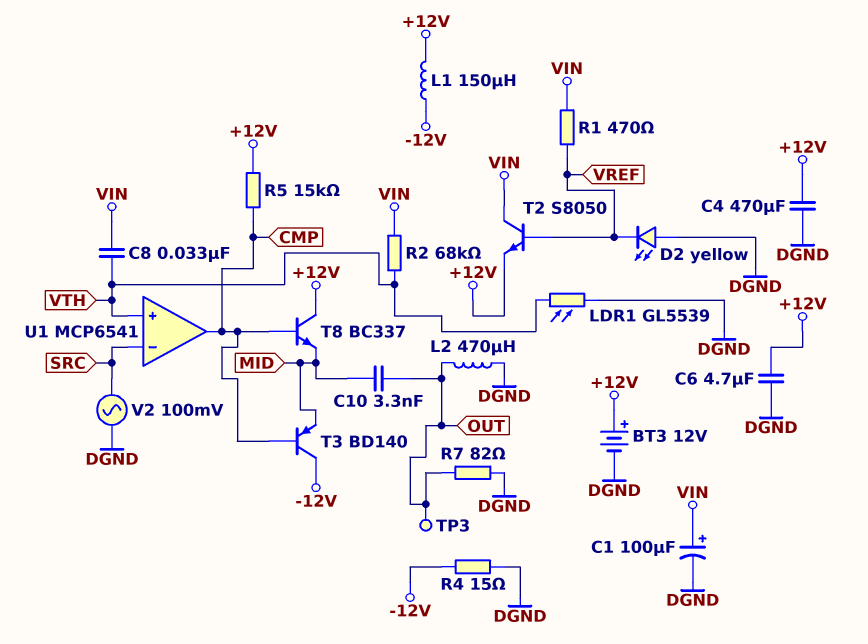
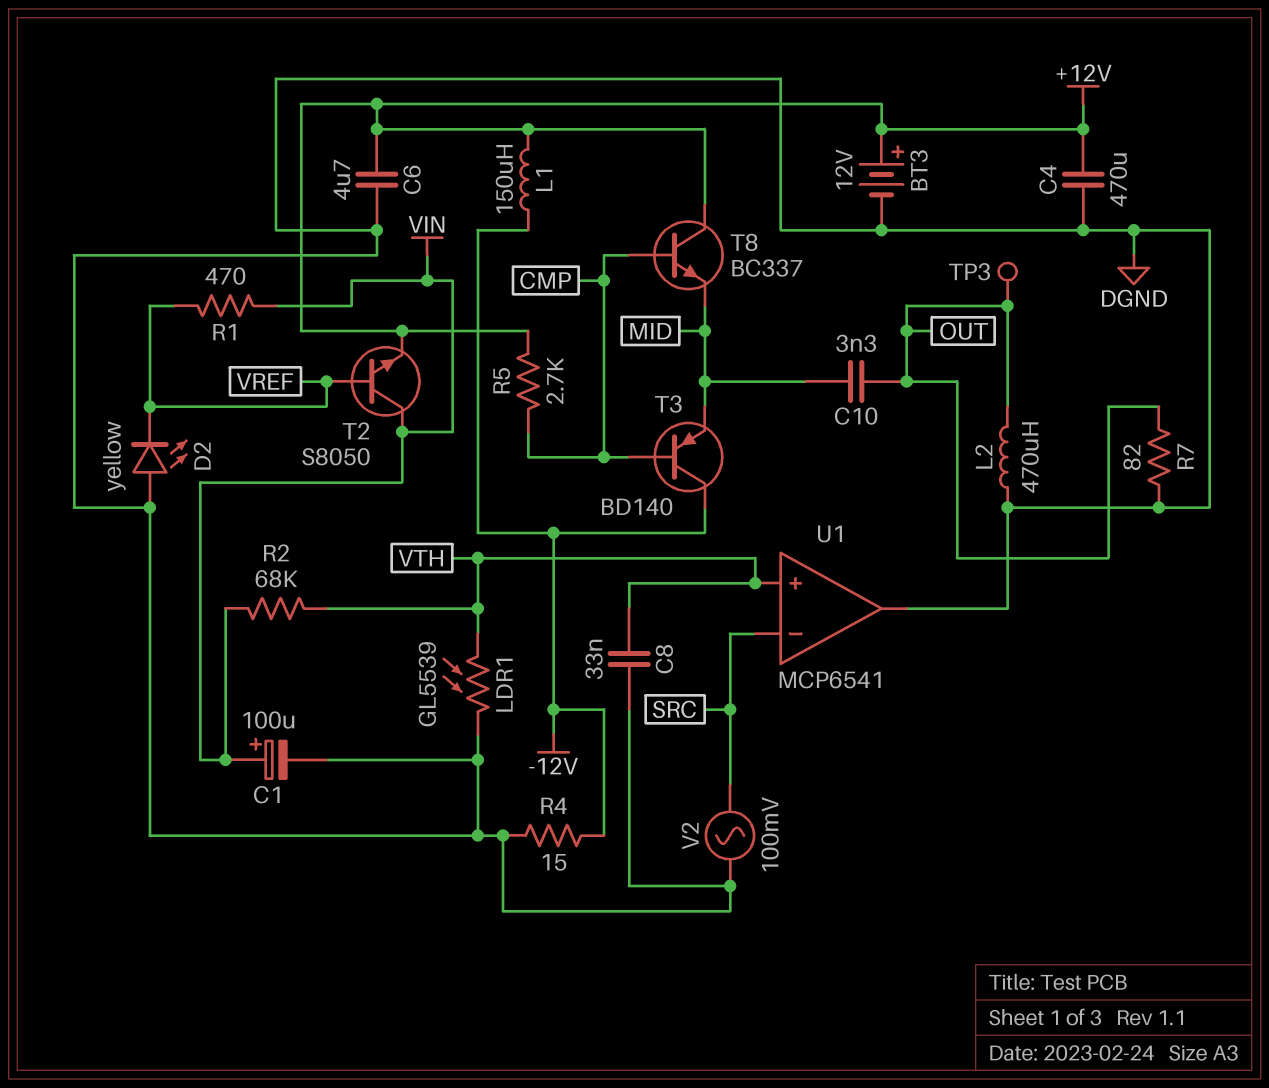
C8: 33nF (VIN, VTH) -> 33nF (DGND, VTH)
R5: 15k (+12V, CMP) -> 2.7k (+12V, CMP)
U1 pin out: CMP -> DGND

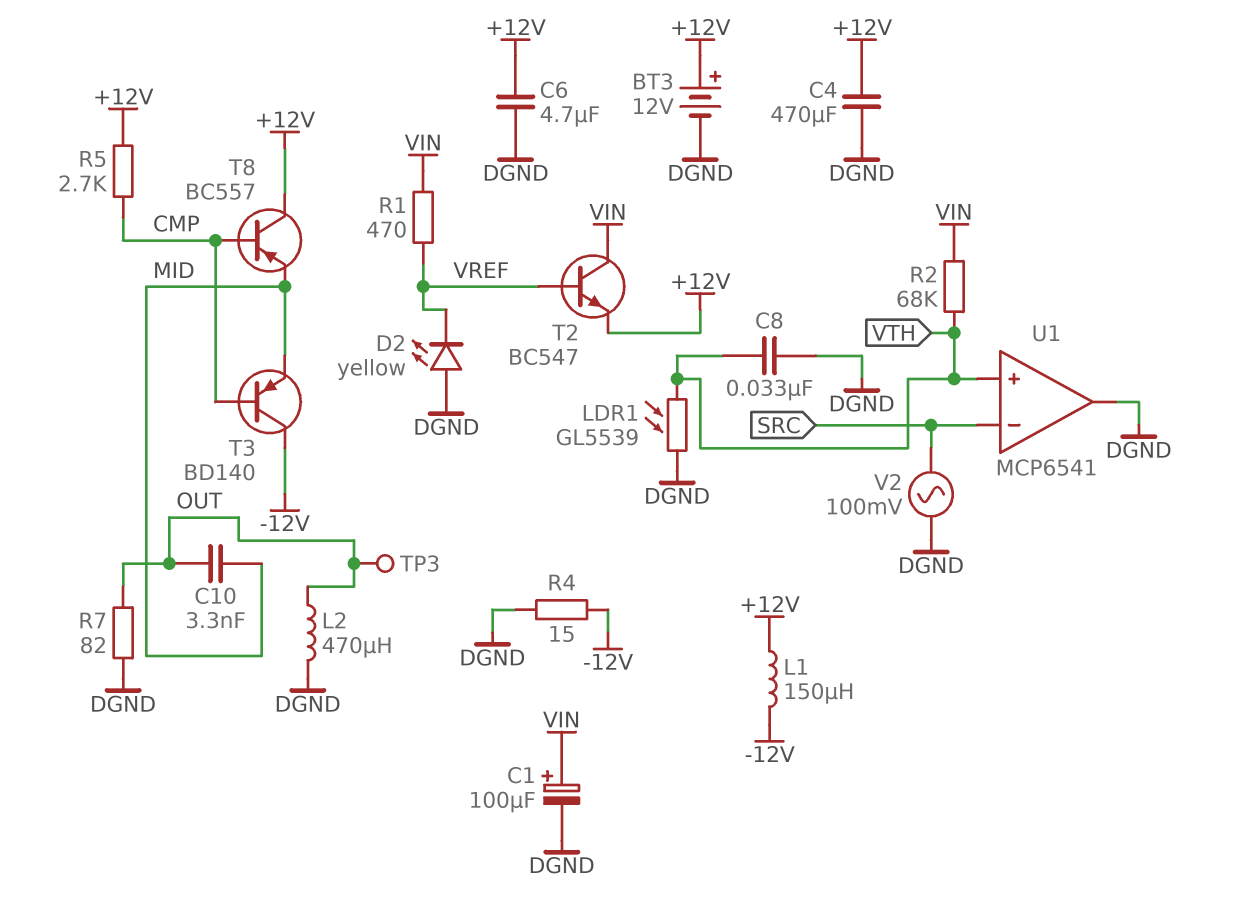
T2: NPN S8050 (B VREF, C VIN, E +12V) -> NPN BC547 (B VREF, C VIN, E +12V)
T8: NPN BC337 (B CMP, C +12V, E MID) -> PNP BC557 (B CMP, C +12V, E MID)

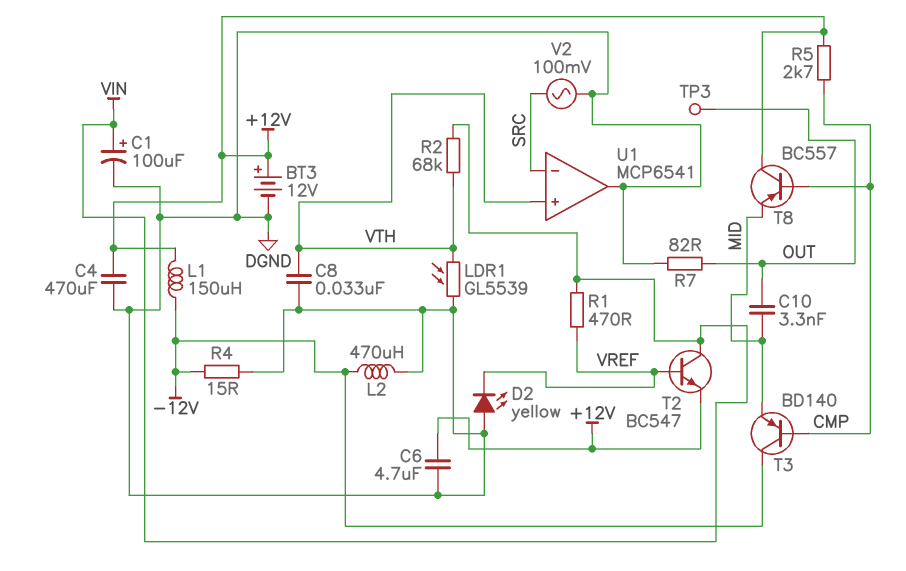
L2: 470uH (DGND, OUT) -> 470uH (-12V, DGND)

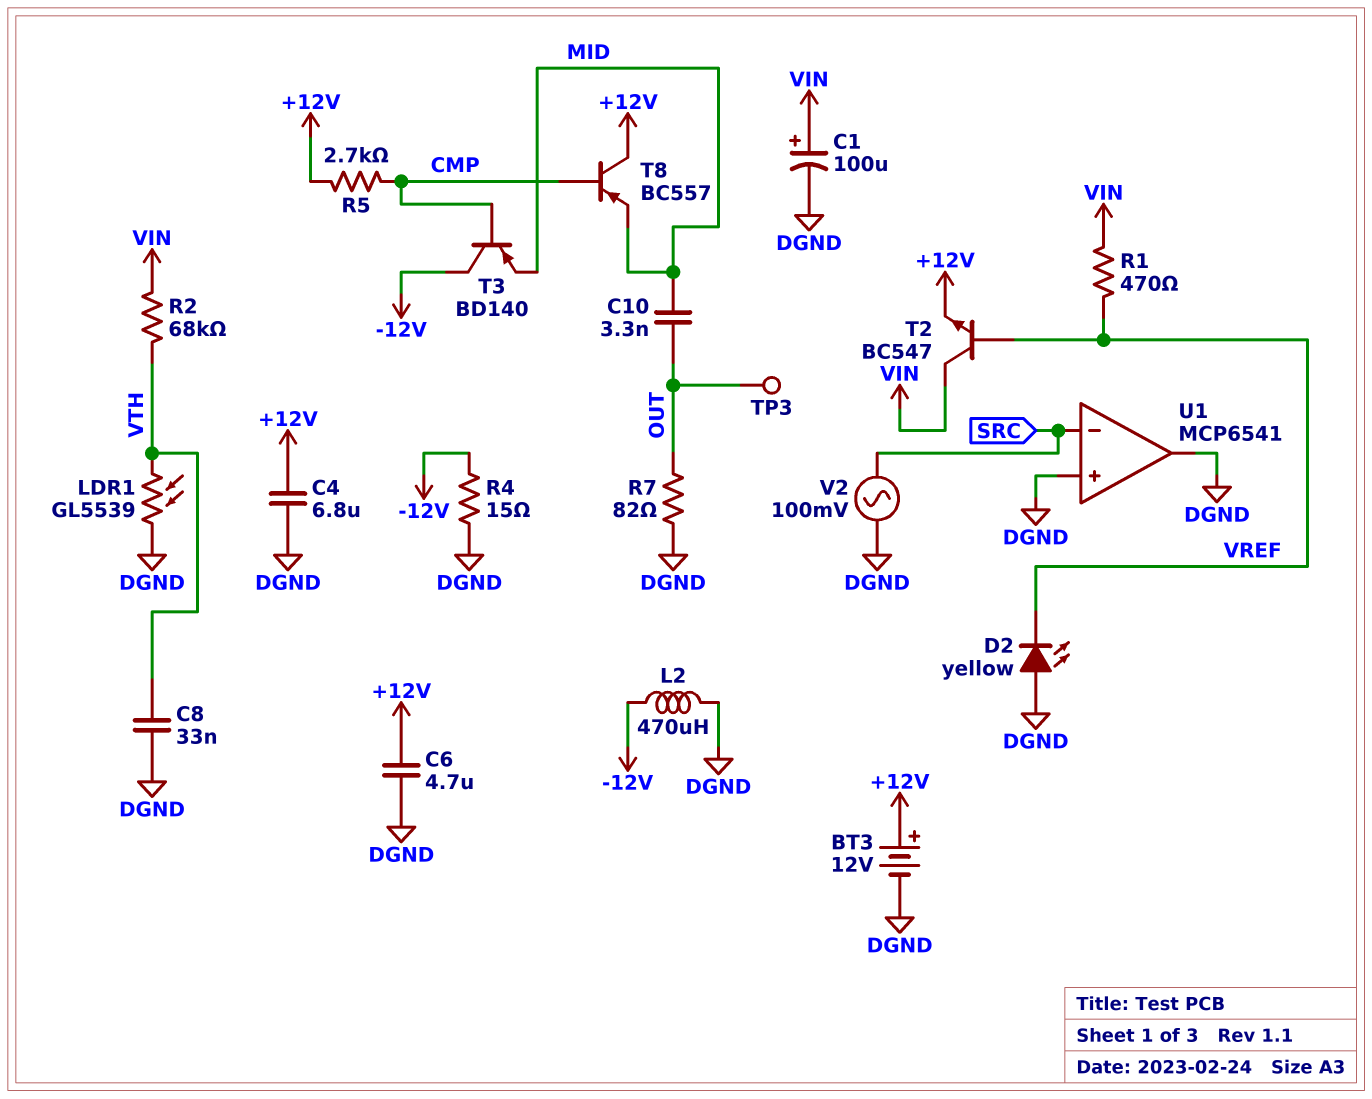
C4: 470uF (+12V, DGND) -> 6.8uF (+12V, DGND)
L1: 150uH (+12V, -12V) -> none
U1 pin in+: VTH -> DGND

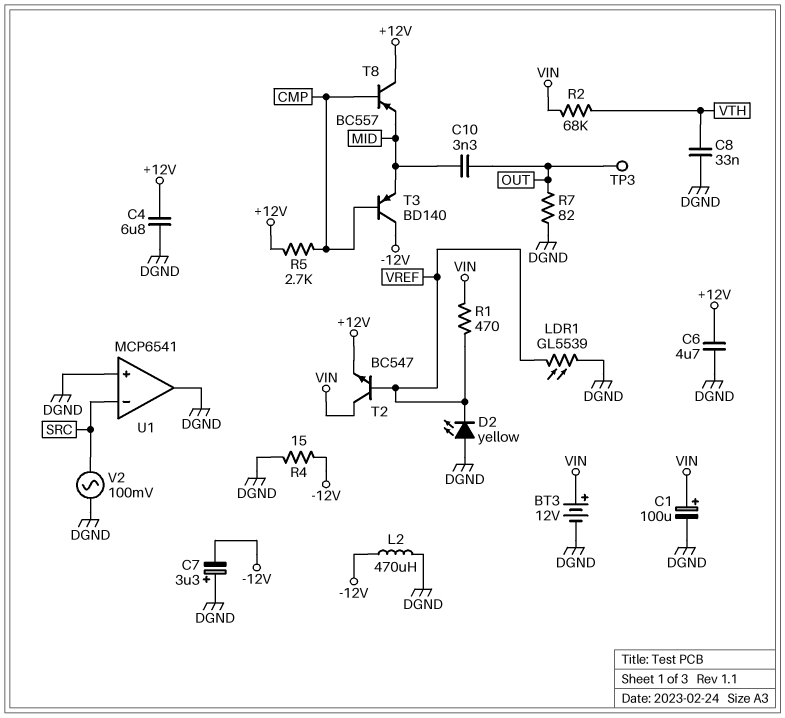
BT3: 12V (plus +12V, minus DGND) -> 12V (plus VIN, minus DGND)
C7: none -> 3.3uF (plus DGND, minus -12V)
LDR1: GL5539 (DGND, VTH) -> GL5539 (DGND, VREF)

